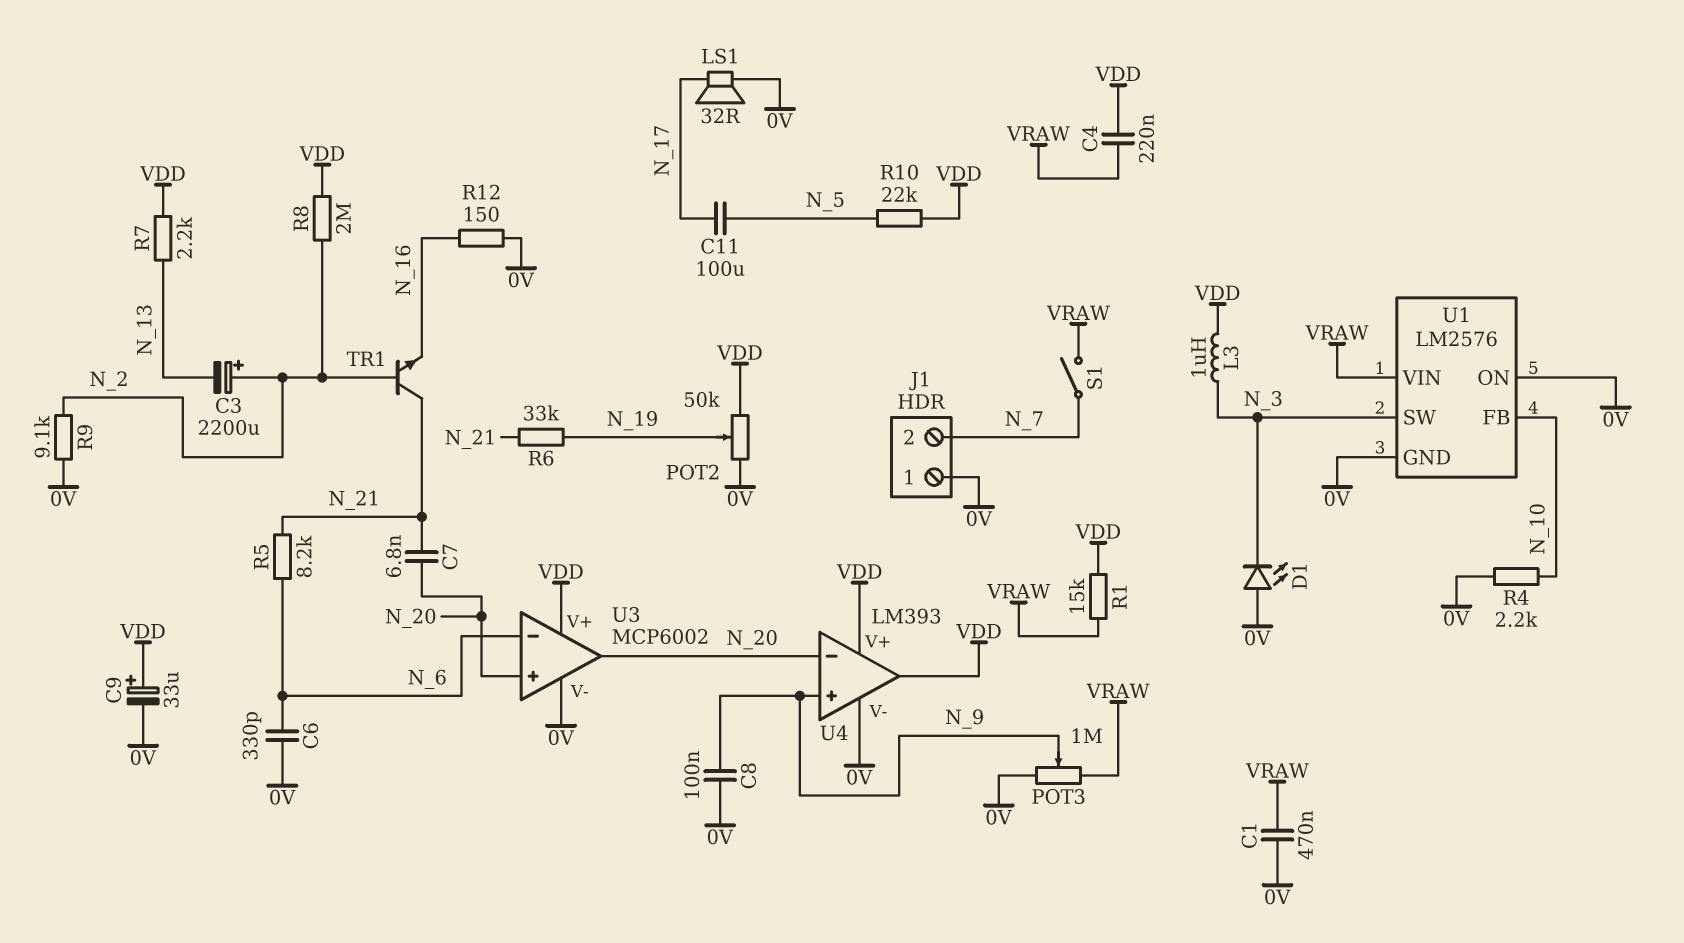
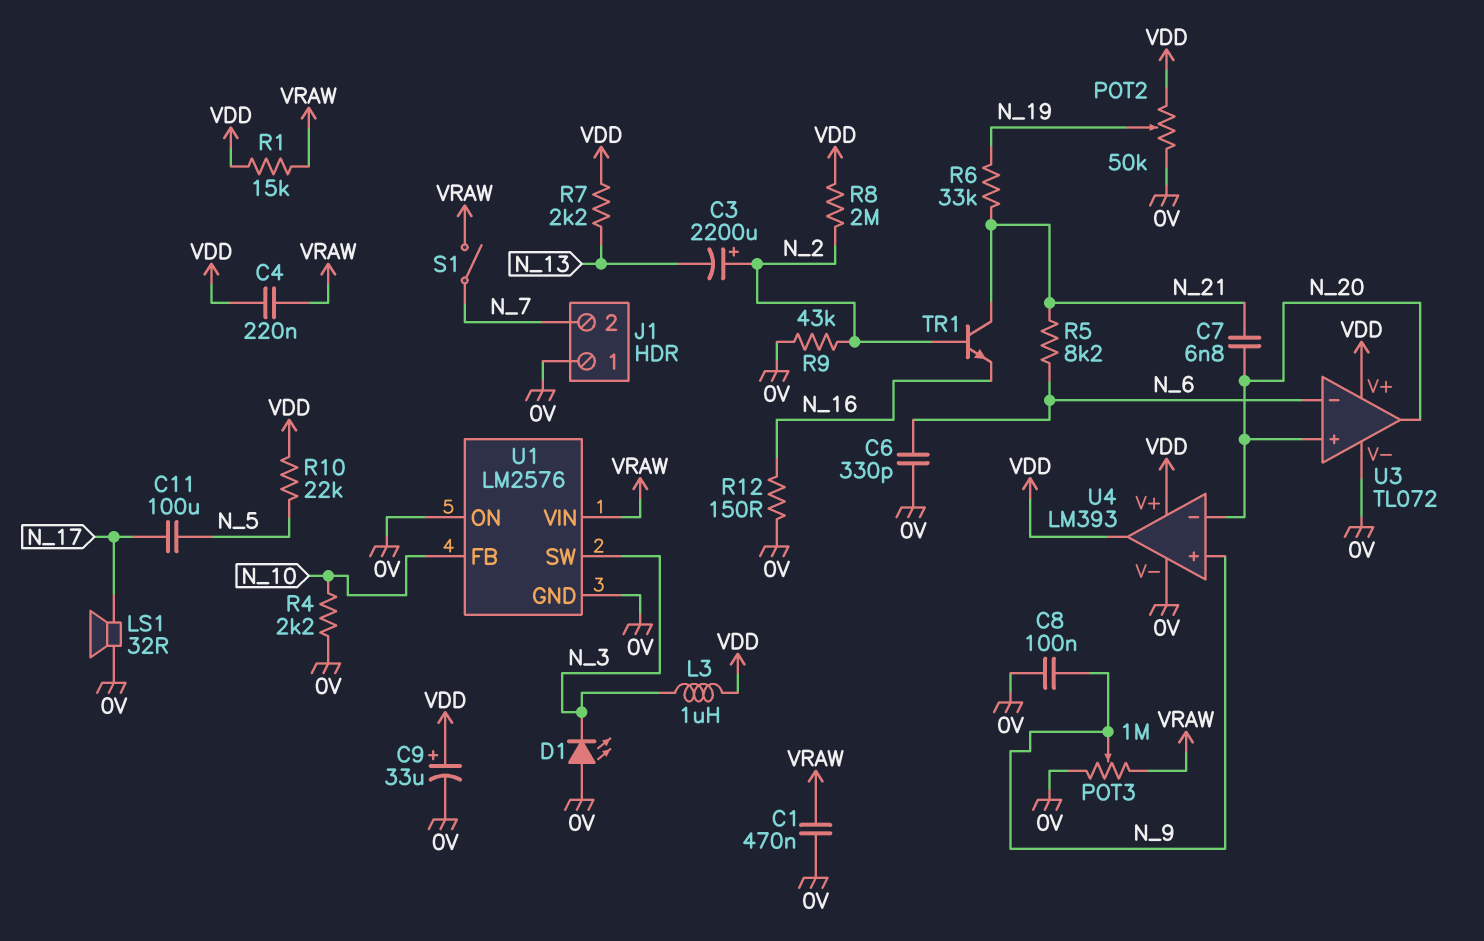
R9: 9.1k (0V, N_2) -> 43k (0V, N_2)
U3: MCP6002 -> TL072

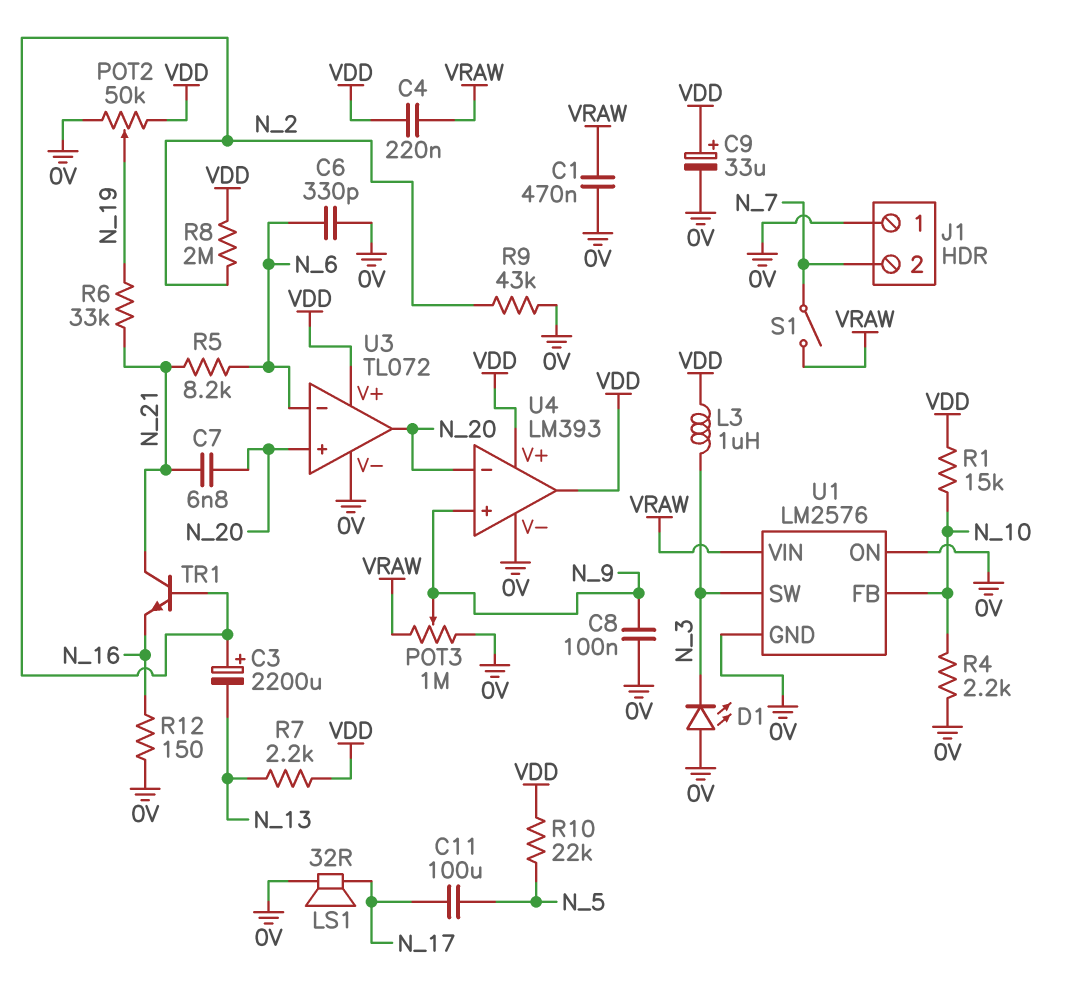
R1: 15k (VDD, VRAW) -> 15k (N_10, VDD)

